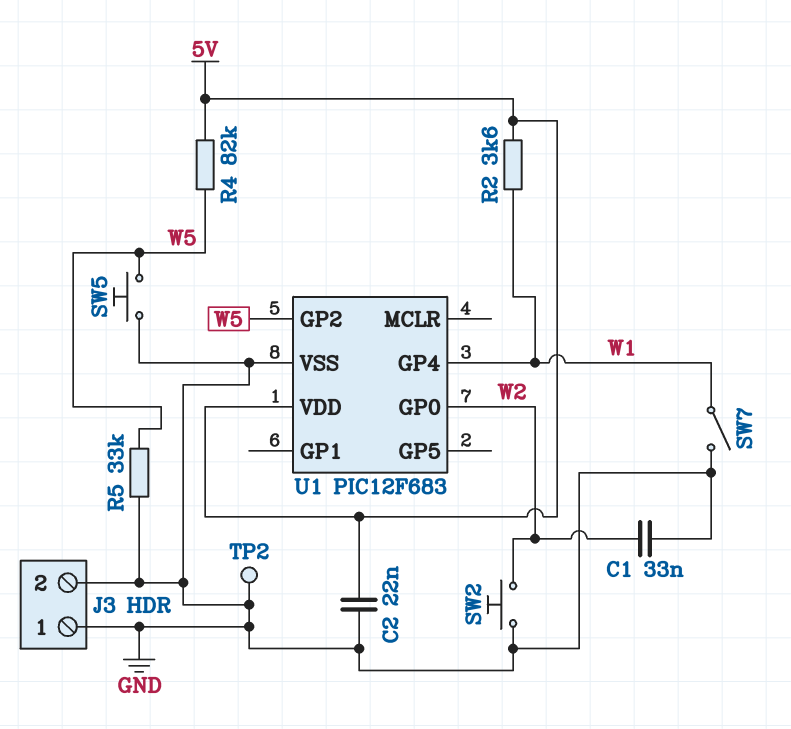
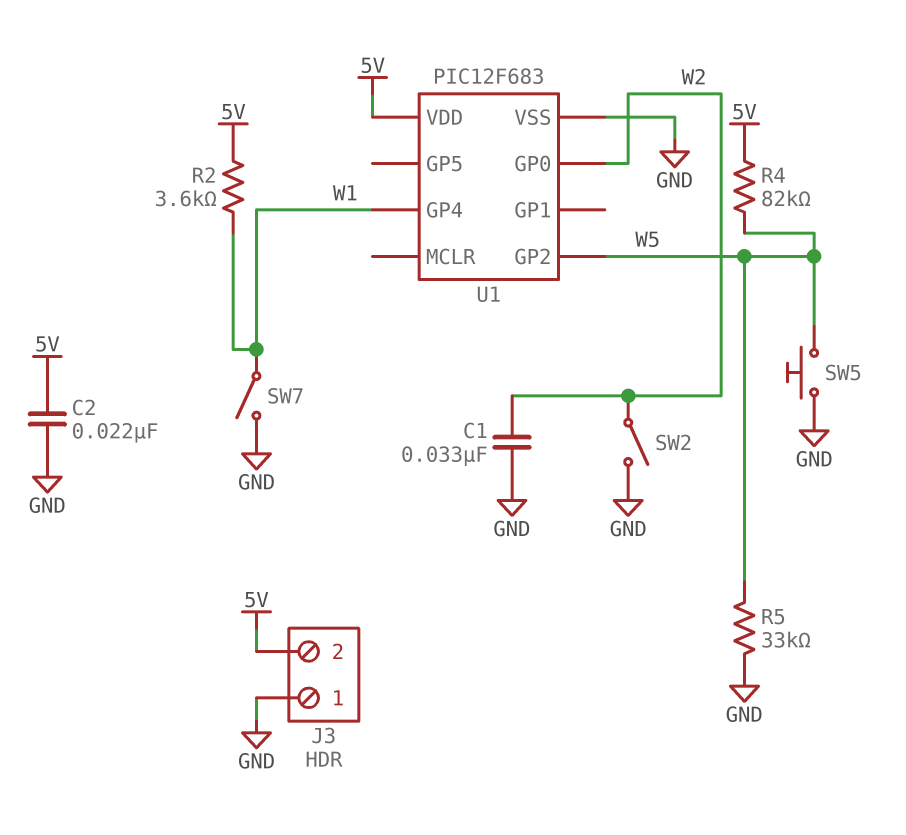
J3 pin 2: GND -> 5V
SW2: button (GND, W2) -> switch (GND, W2)
TP2: test point (GND) -> none

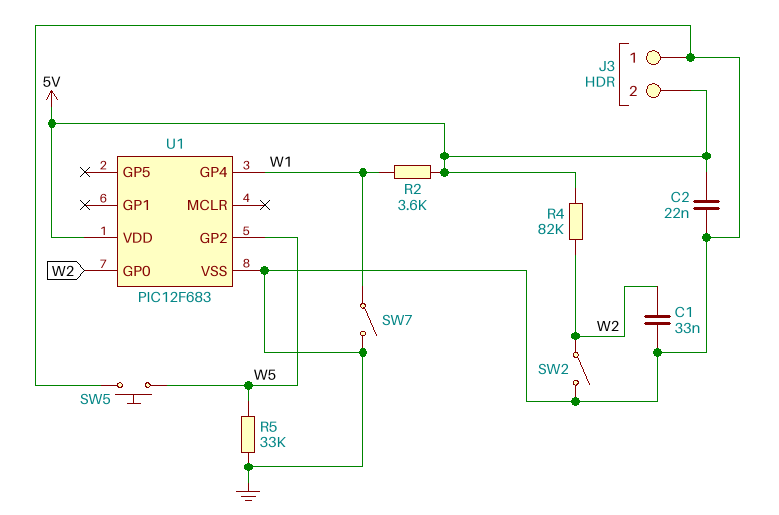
R4: 82k (5V, W5) -> 82k (5V, W2)

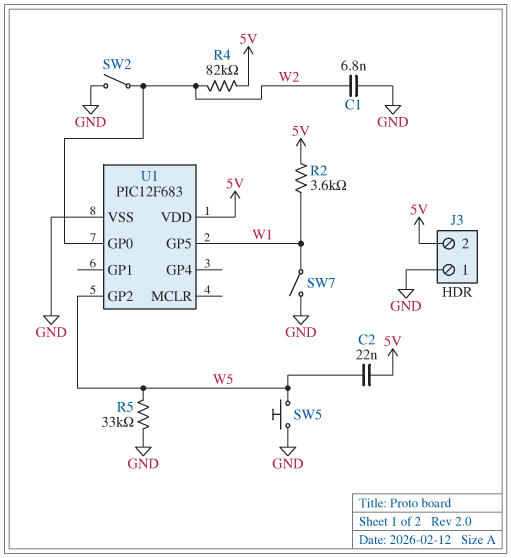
C1: 33nF (GND, W2) -> 6.8nF (GND, W2)
C2: 22nF (5V, GND) -> 22nF (5V, W5)
U1 pin GP4: W1 -> none
U1 pin GP5: none -> W1

